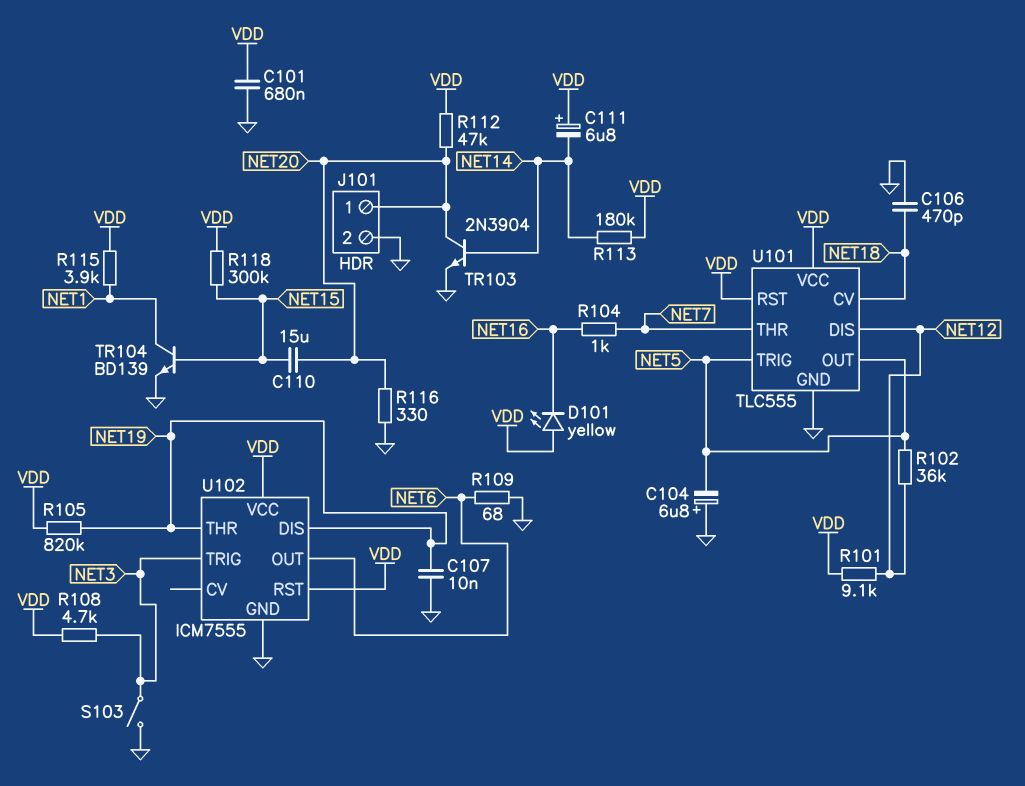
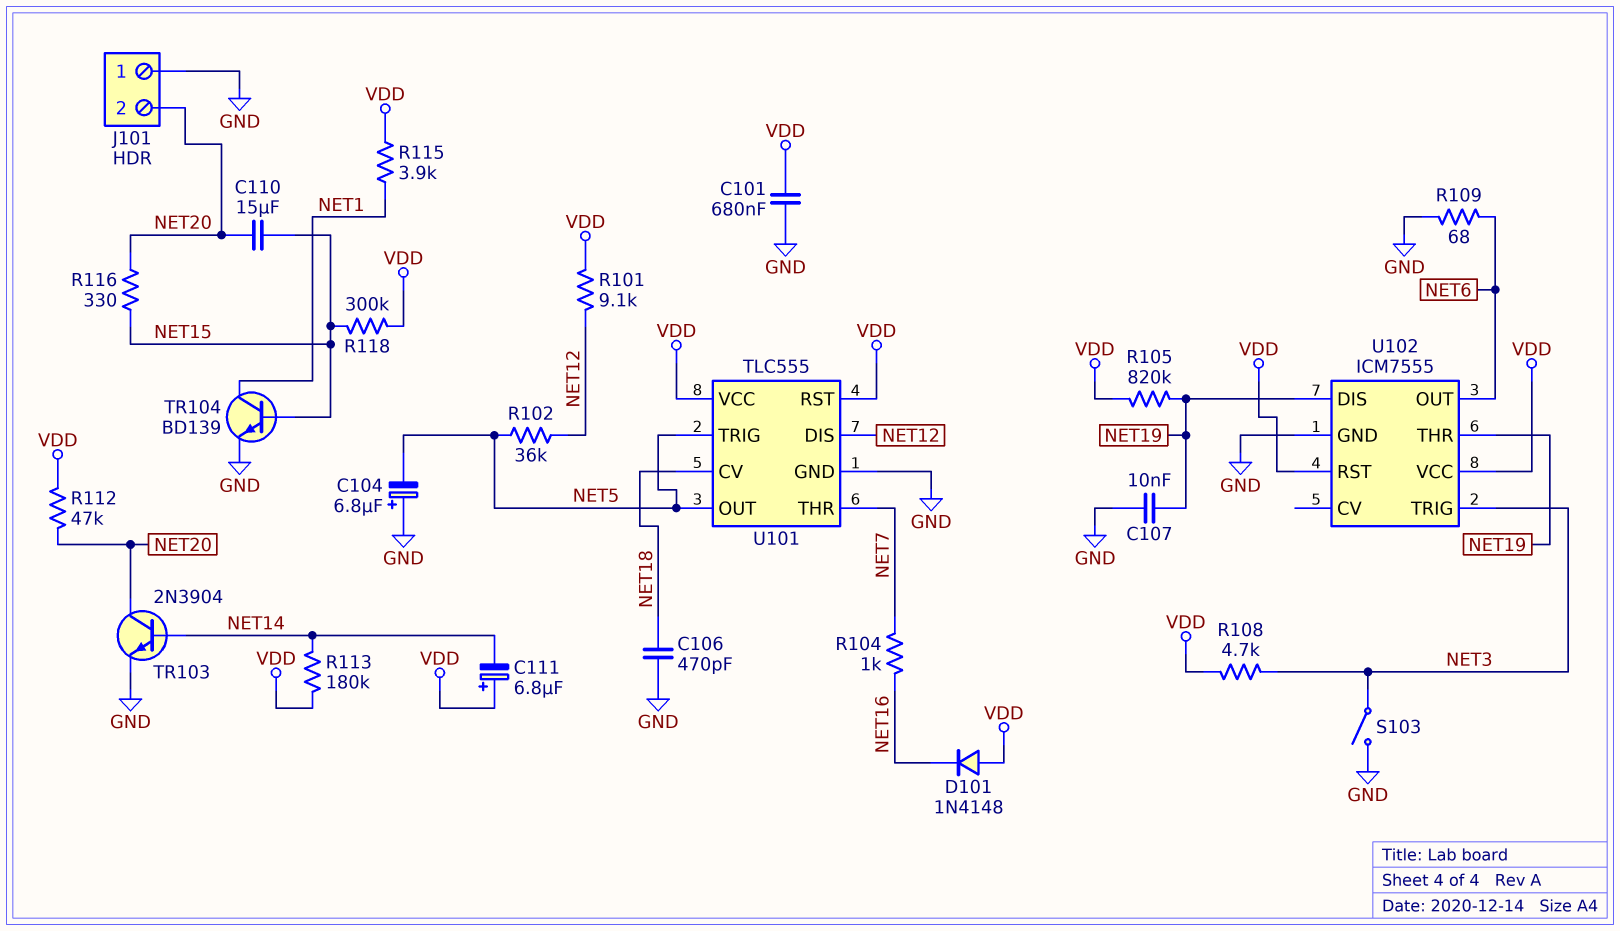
D101: LED yellow (A VDD, K NET16) -> diode 1N4148 (A VDD, K NET16)
J101 pin 1: NET20 -> GND
J101 pin 2: GND -> NET20
R116: 330 (GND, NET20) -> 330 (NET15, NET20)

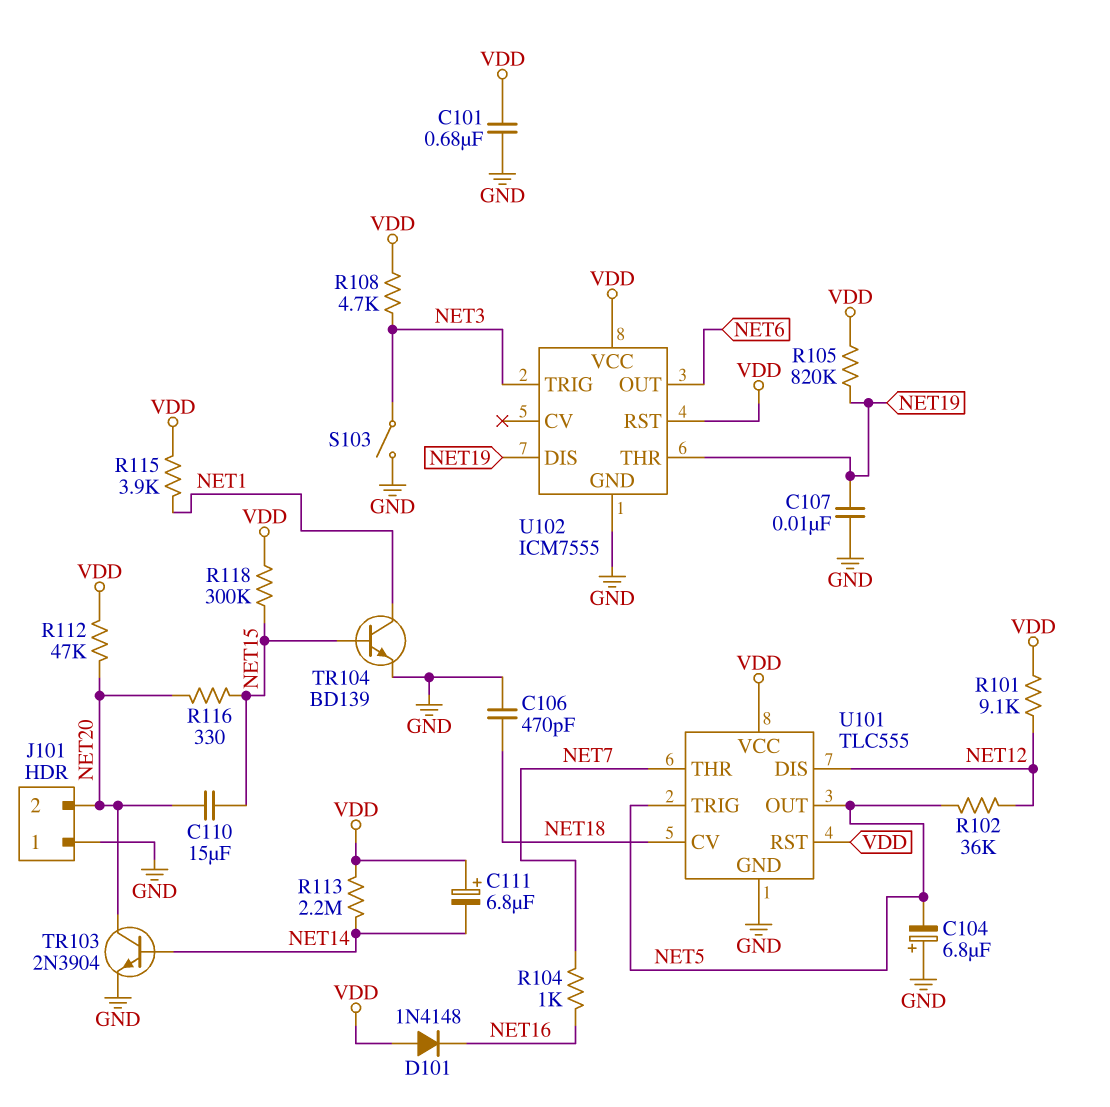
R109: 68 (GND, NET6) -> none
R113: 180k (NET14, VDD) -> 2.2M (NET14, VDD)

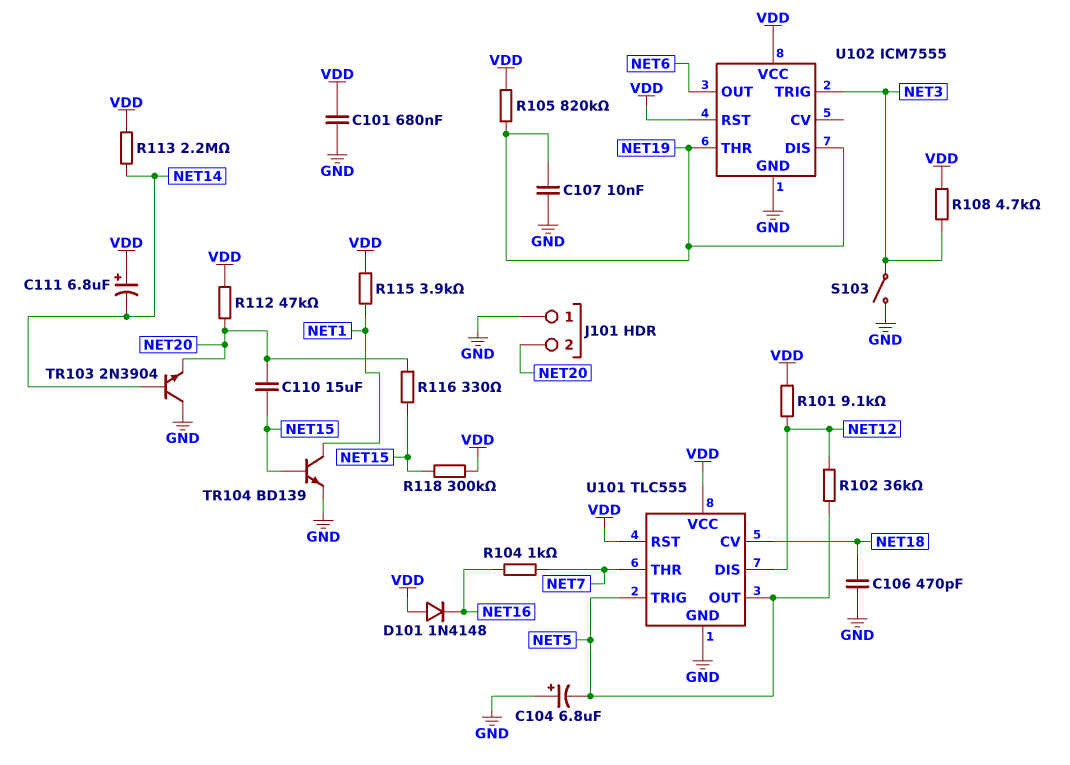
TR103: NPN 2N3904 (B NET14, C NET20, E GND) -> NPN 2N3904 (B NET14, C GND, E NET20)

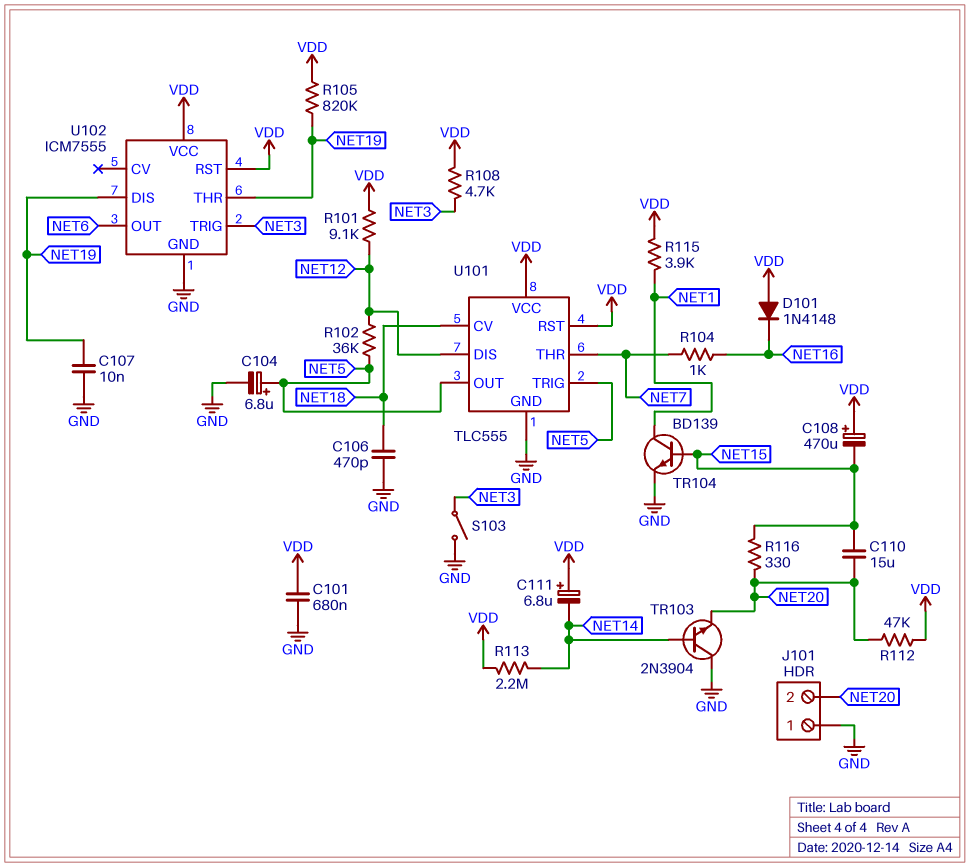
C104: 6.8uF (plus GND, minus NET5) -> 6.8uF (plus NET5, minus GND)
C108: none -> 470uF (plus VDD, minus NET15)
R118: 300k (NET15, VDD) -> none

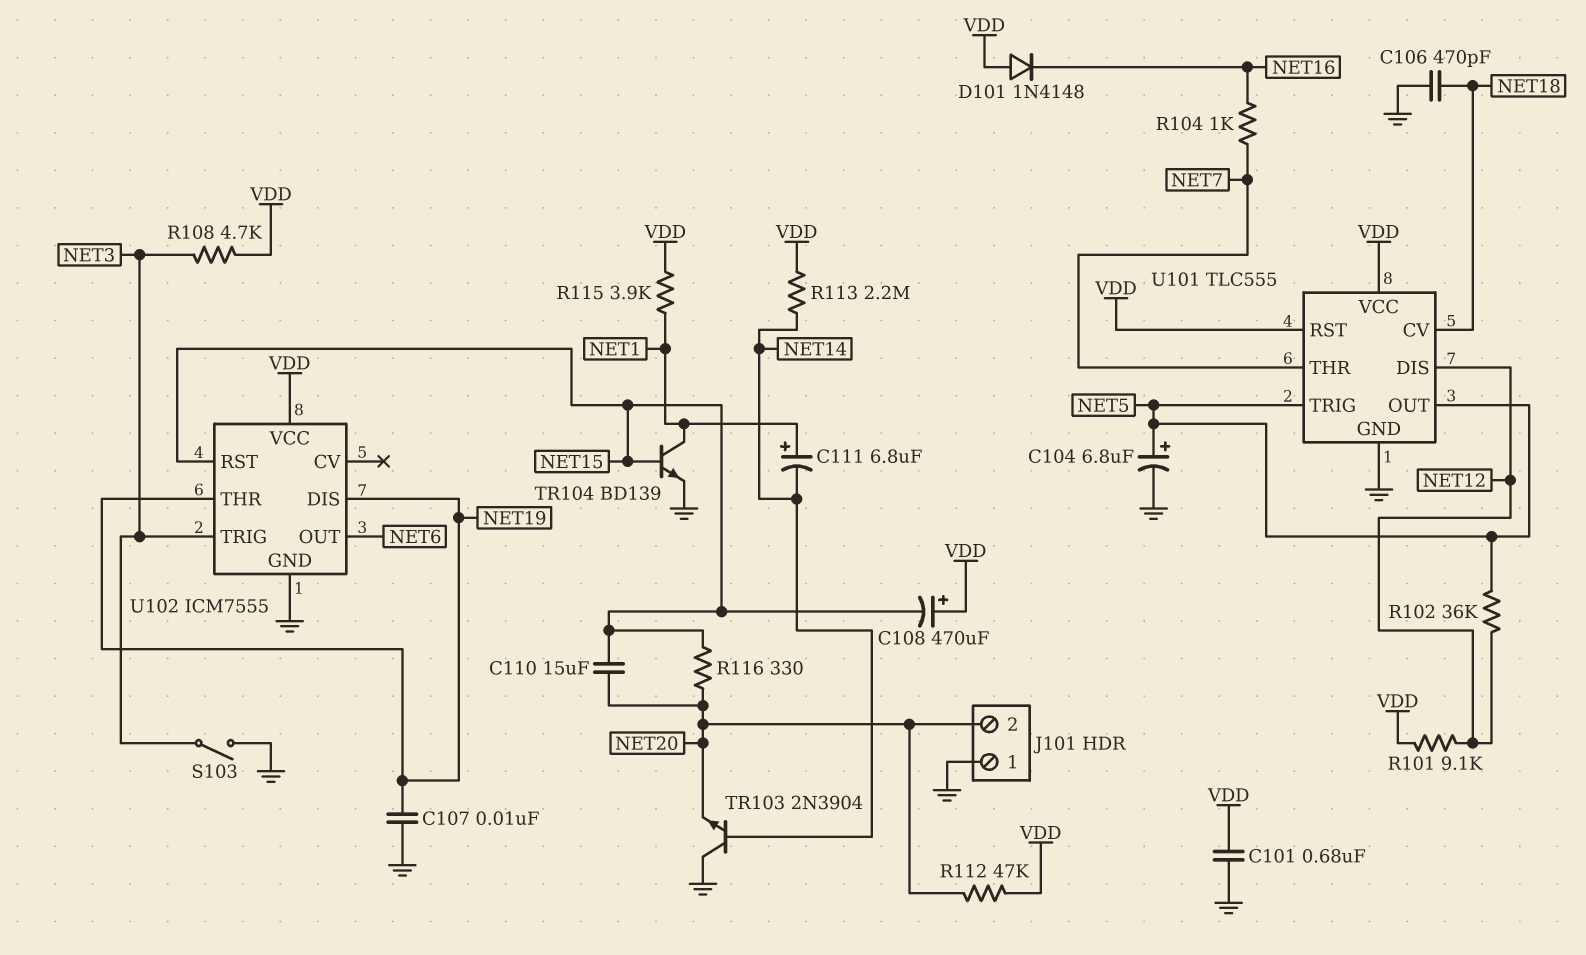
C111: 6.8uF (plus VDD, minus NET14) -> 6.8uF (plus NET1, minus NET14)
R105: 820k (NET19, VDD) -> none
U102 pin RST: VDD -> NET15

